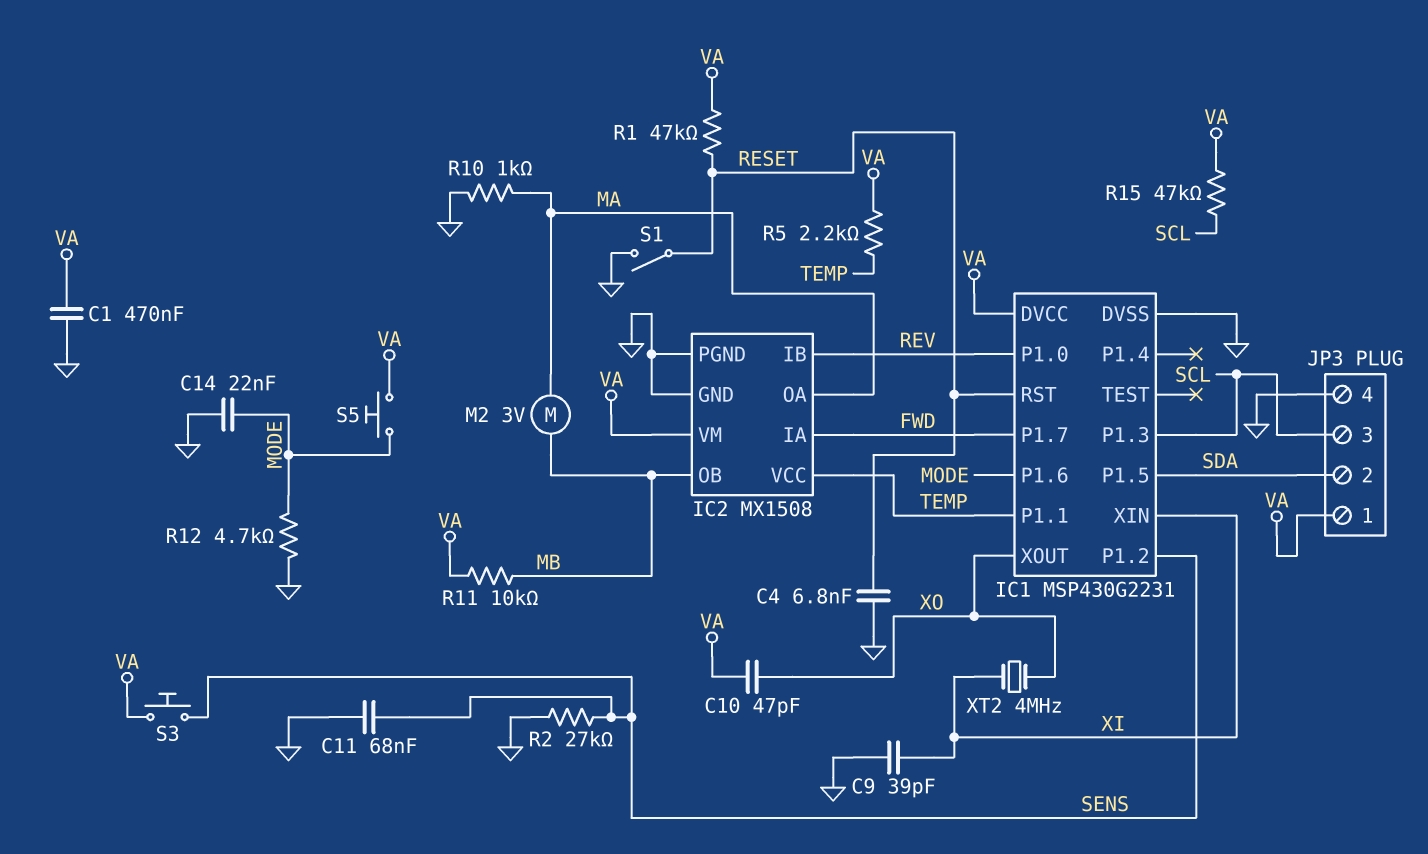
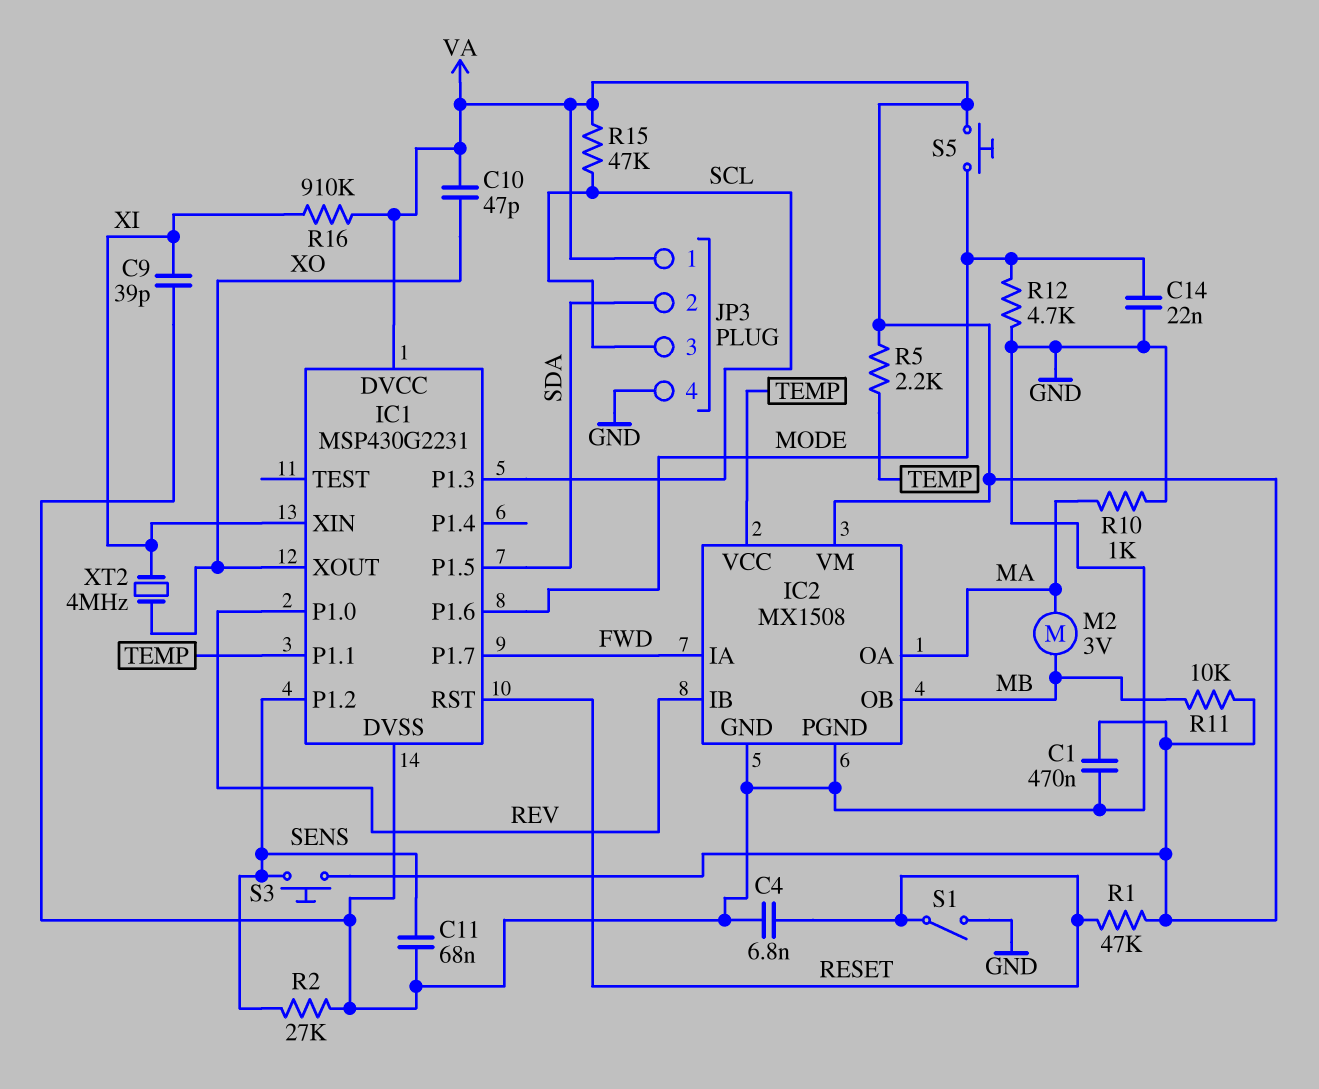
R16: none -> 910k (VA, XI)

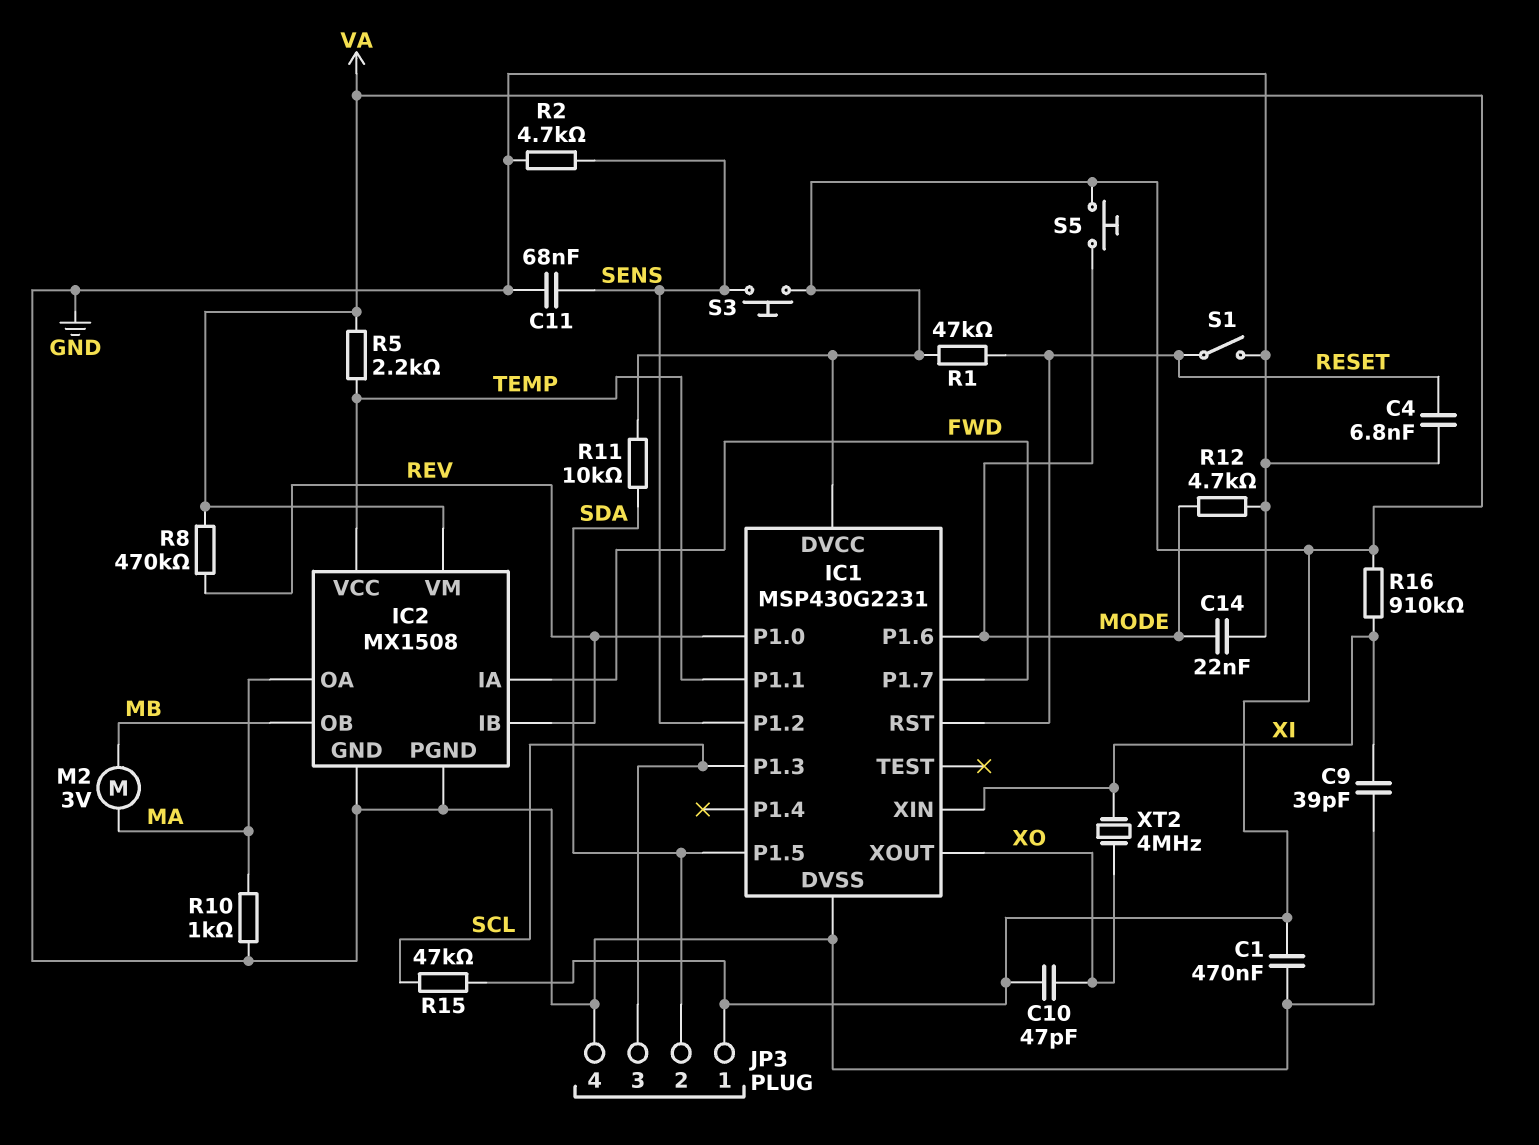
R2: 27k (GND, SENS) -> 4.7k (GND, SENS)
R8: none -> 470k (REV, VA)
R11: 10k (MB, VA) -> 10k (SDA, VA)

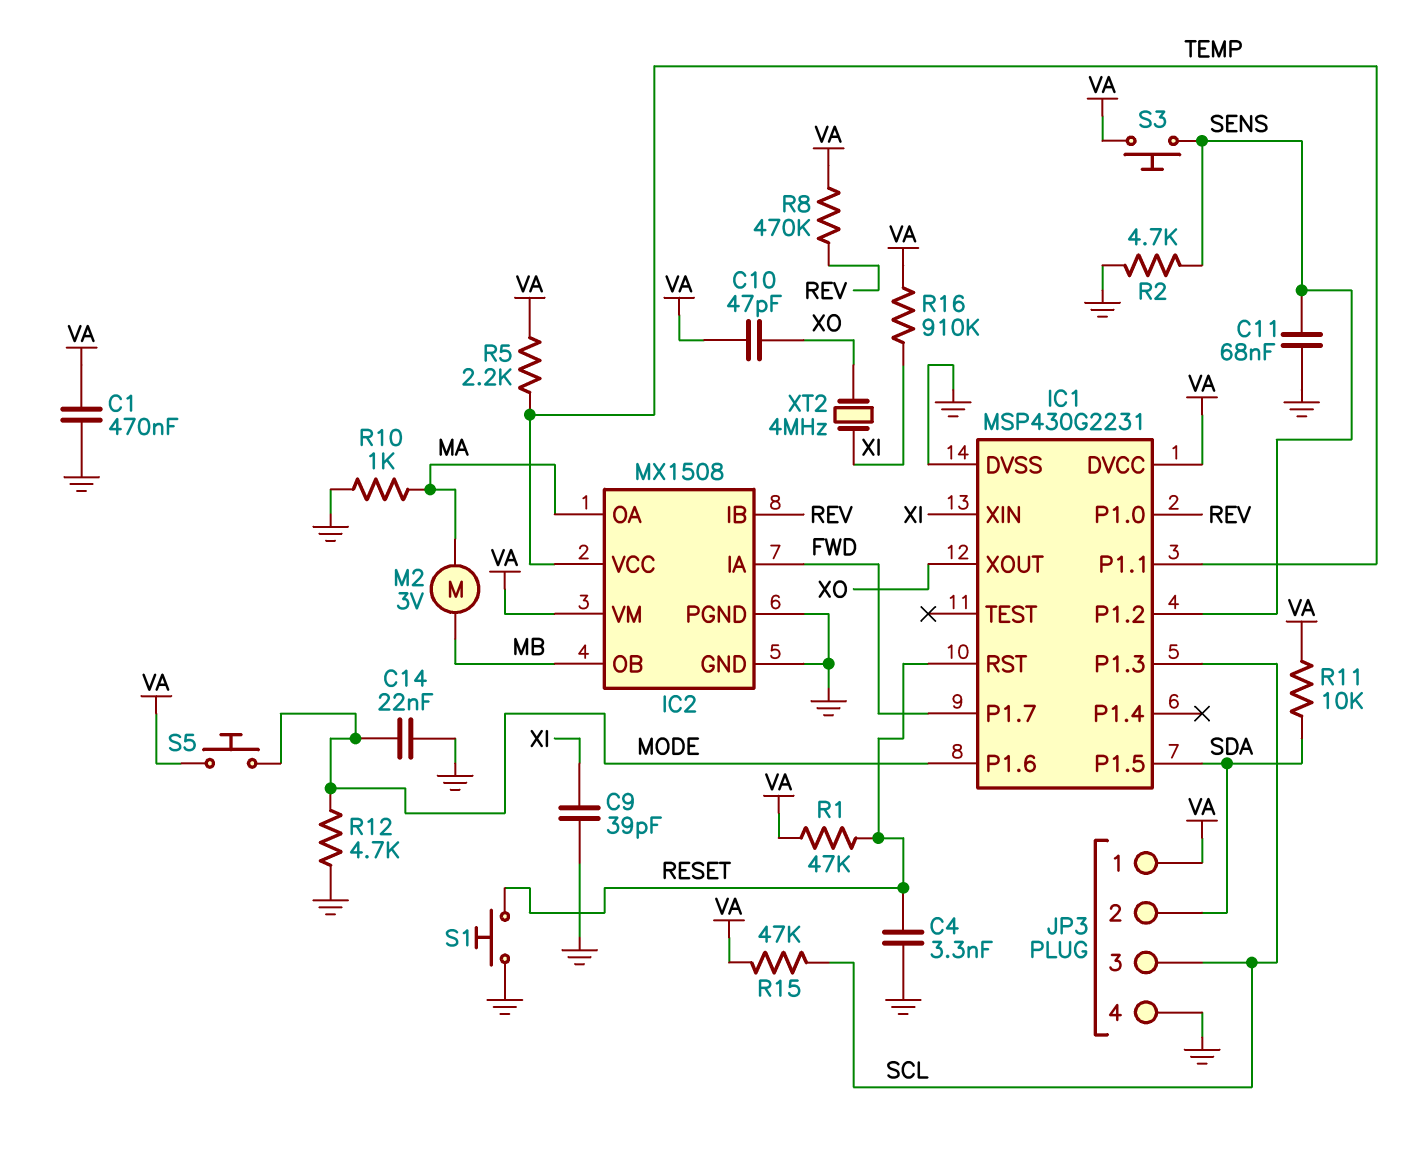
C4: 6.8nF (GND, RESET) -> 3.3nF (GND, RESET)
S1: switch (GND, RESET) -> button (GND, RESET)

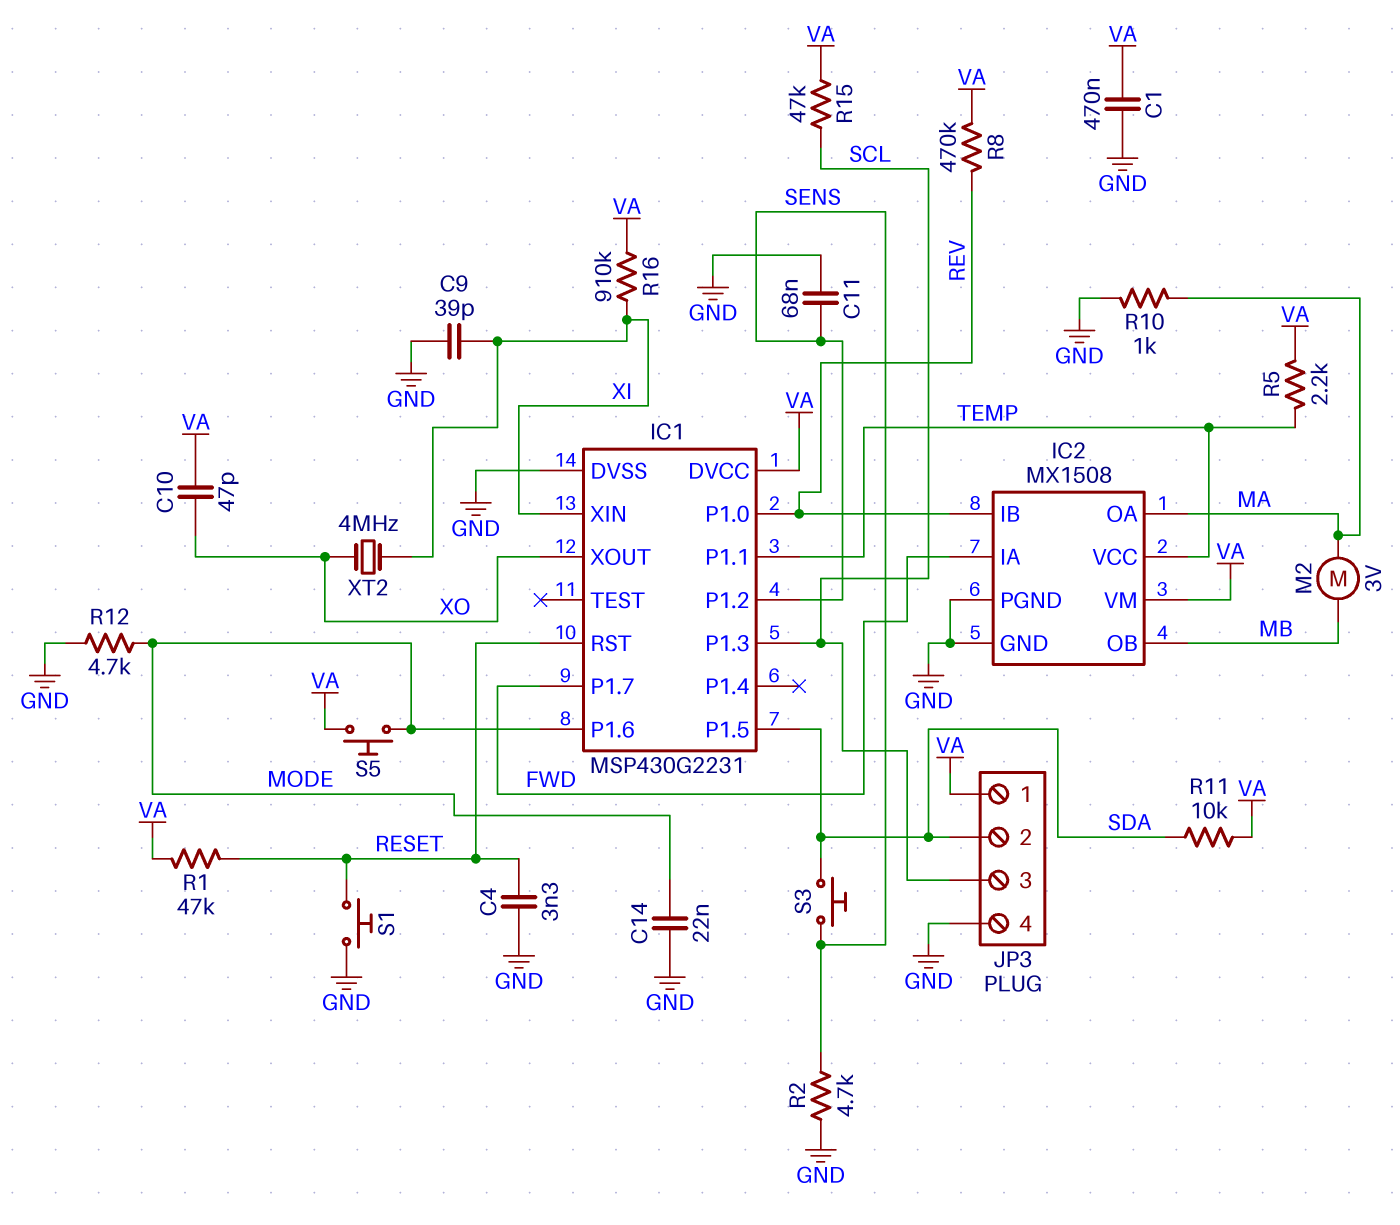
S3: button (SENS, VA) -> button (SDA, SENS)

